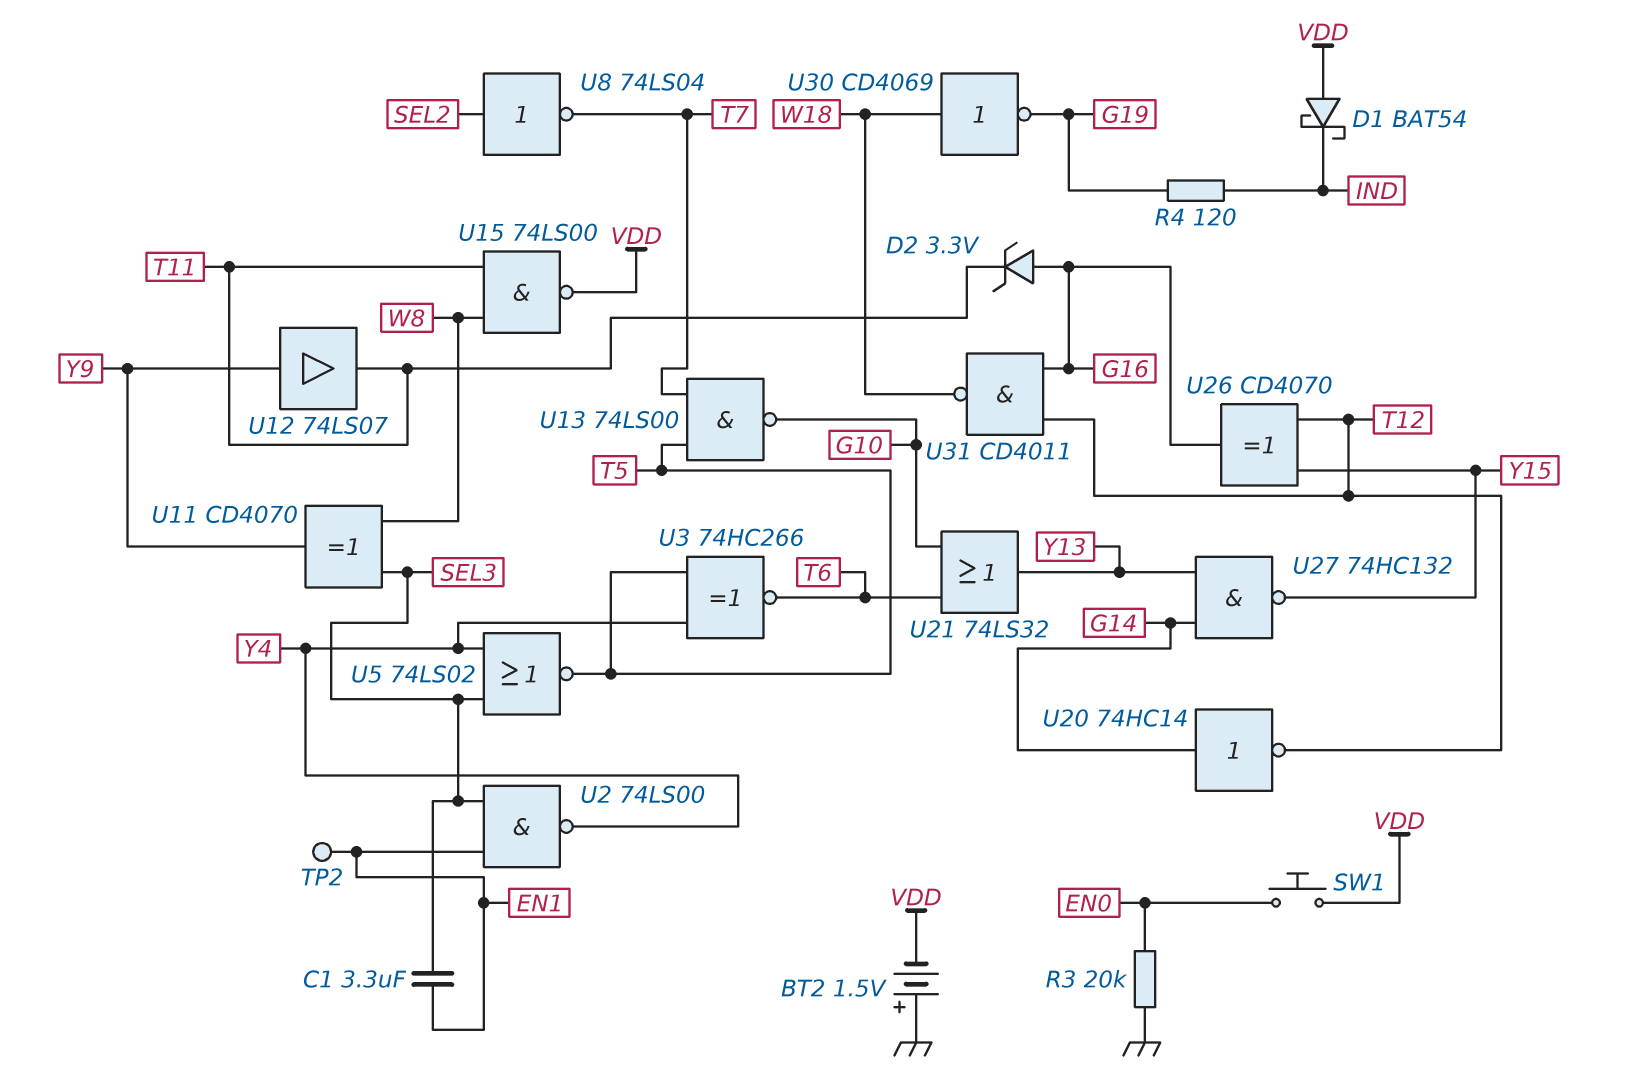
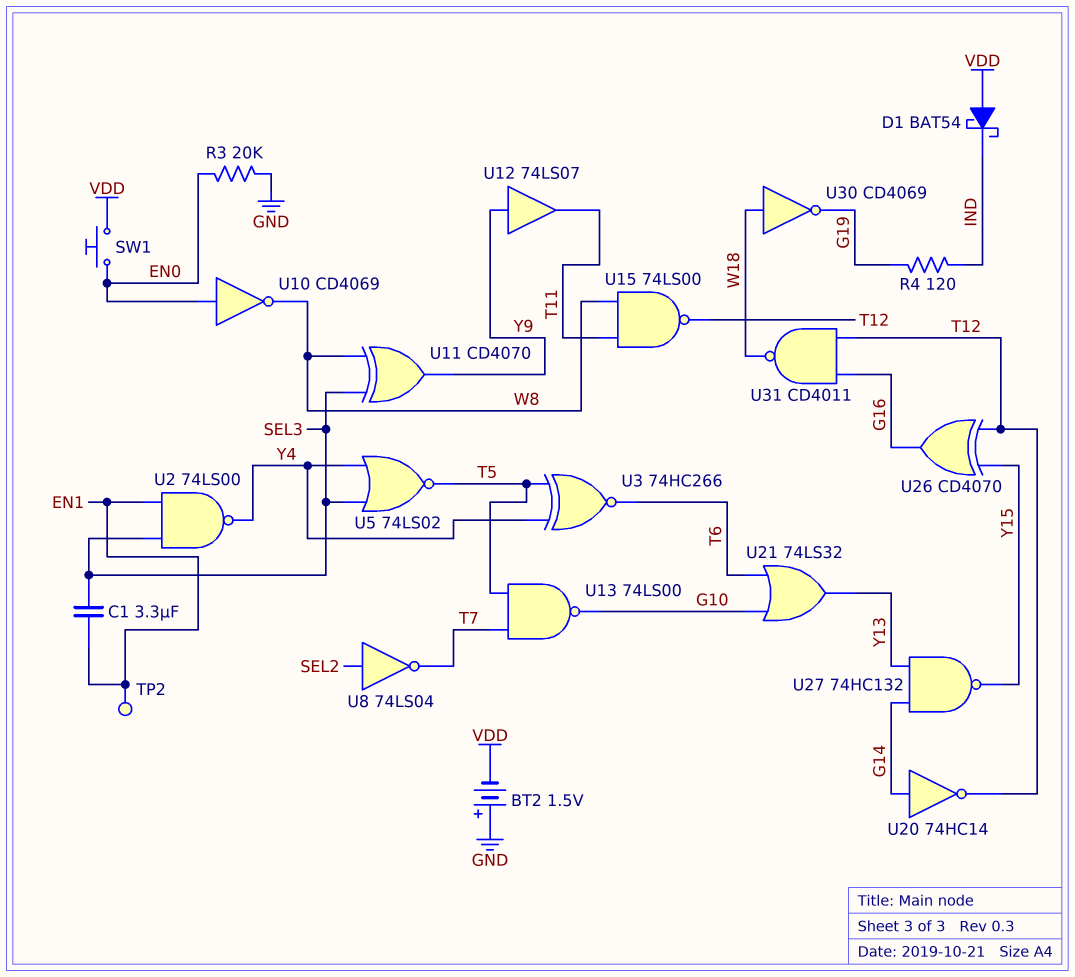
D2: zener 3.3V (A G16, K T11) -> none
U10: none -> NOT CD4069 (in EN0, out W8)
U15: NAND 74LS00 (in T11, in W8, out VDD) -> NAND 74LS00 (in T11, in W8, out T12)

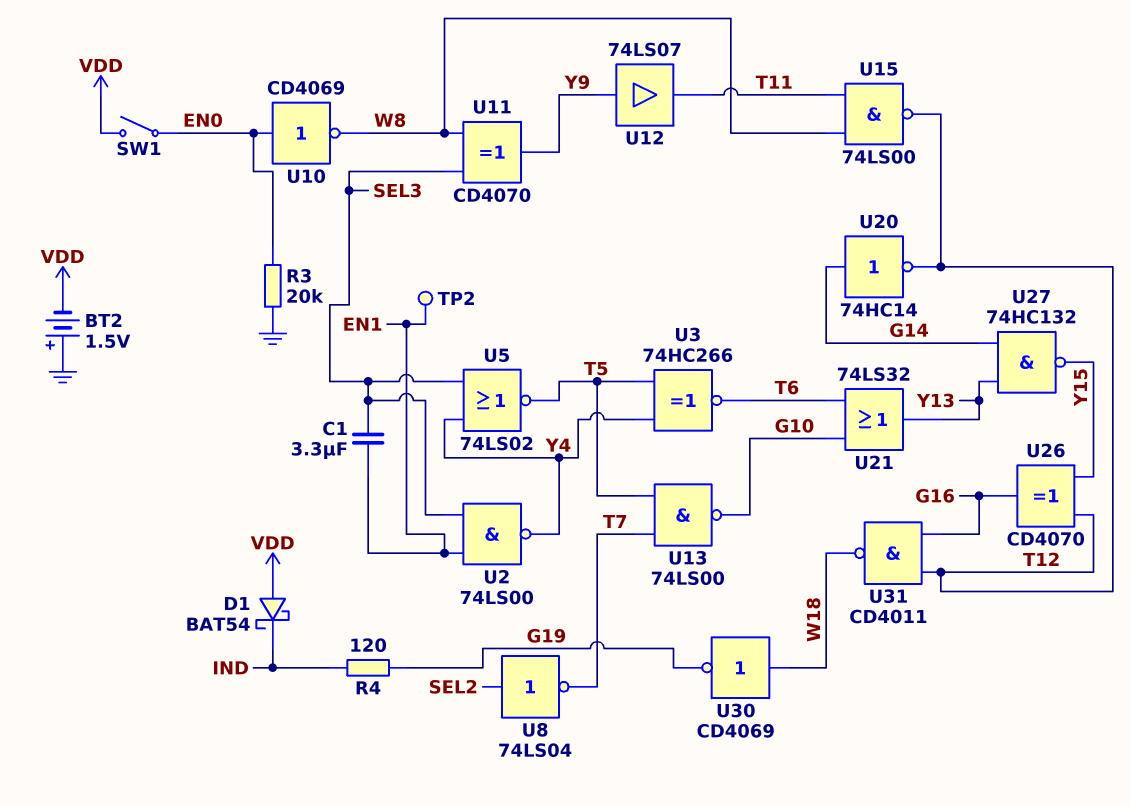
SW1: button (EN0, VDD) -> switch (EN0, VDD)

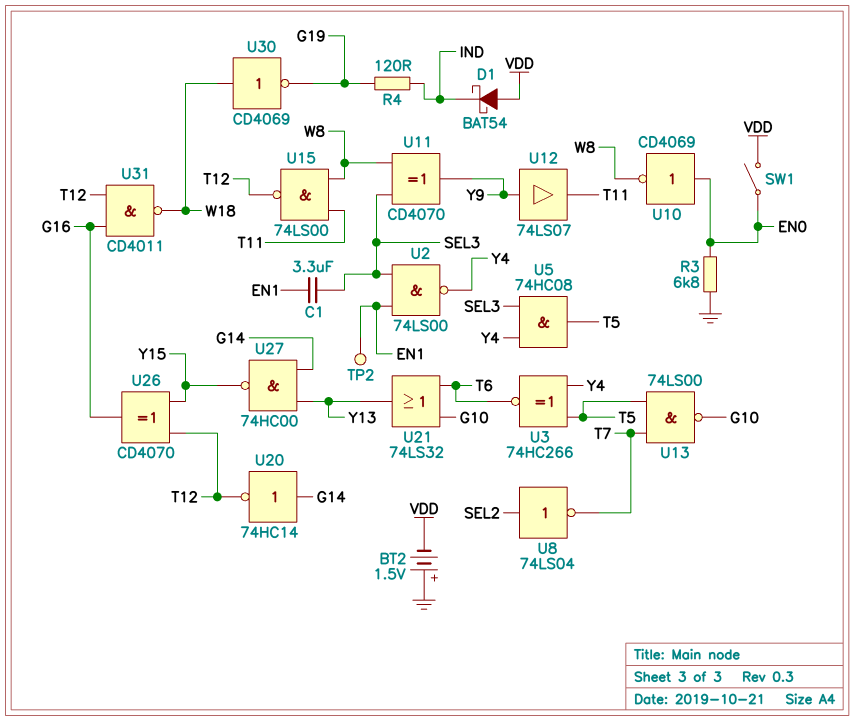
R3: 20k (EN0, GND) -> 6.8k (EN0, GND)
U5: NOR 74LS02 (in SEL3, in Y4, out T5) -> AND 74HC08 (in SEL3, in Y4, out T5)
U27: NAND 74HC132 (in G14, in Y13, out Y15) -> NAND 74HC00 (in G14, in Y13, out Y15)

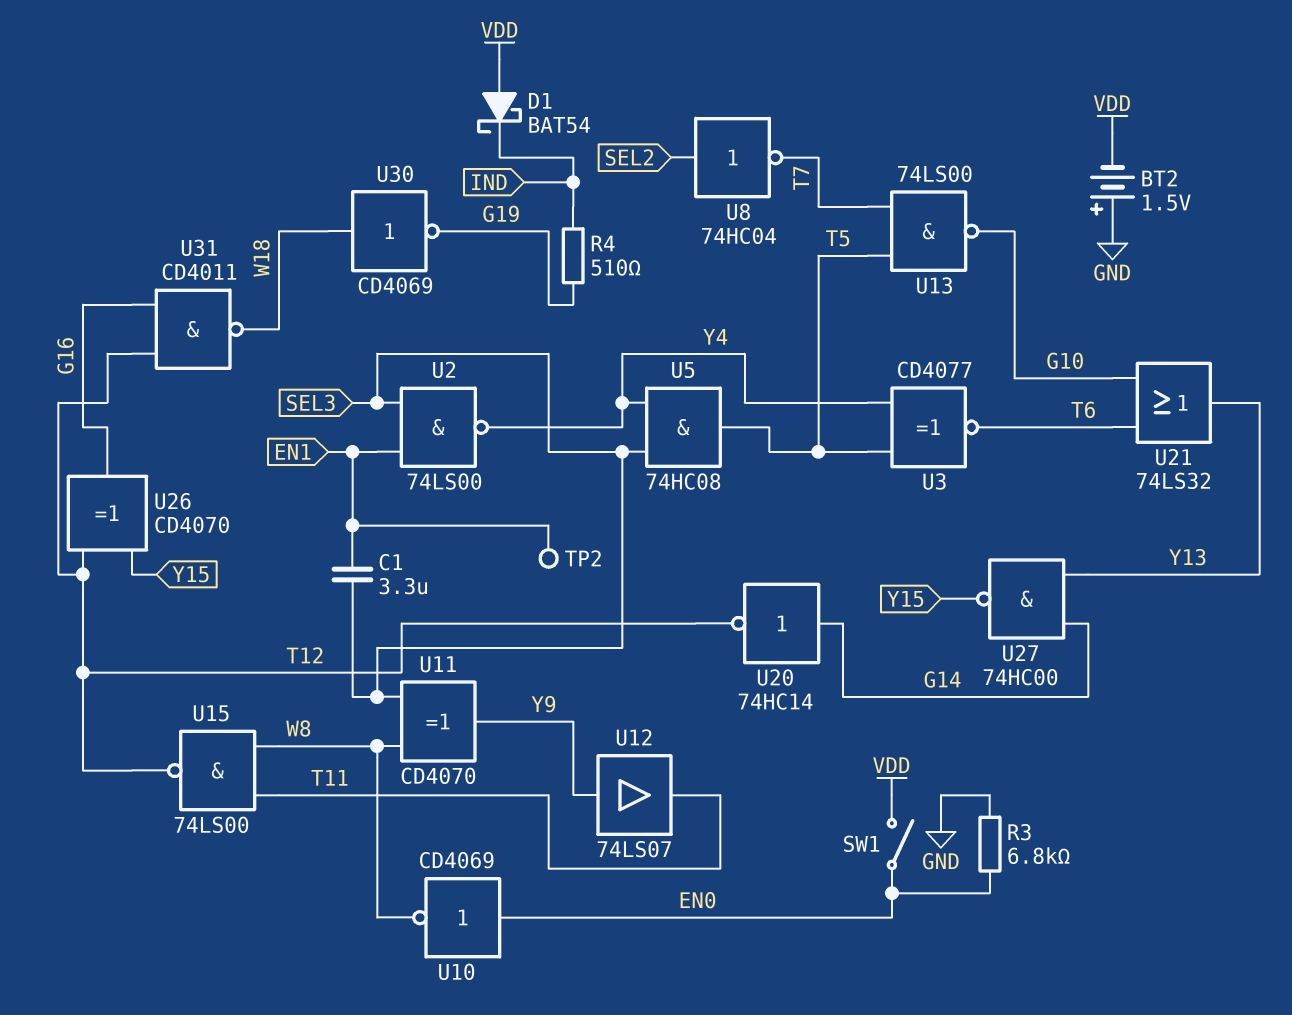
R4: 120 (G19, IND) -> 510 (G19, IND)
U3: XNOR 74HC266 (in T5, in Y4, out T6) -> XNOR CD4077 (in T5, in Y4, out T6)
U8: NOT 74LS04 (in SEL2, out T7) -> NOT 74HC04 (in SEL2, out T7)

